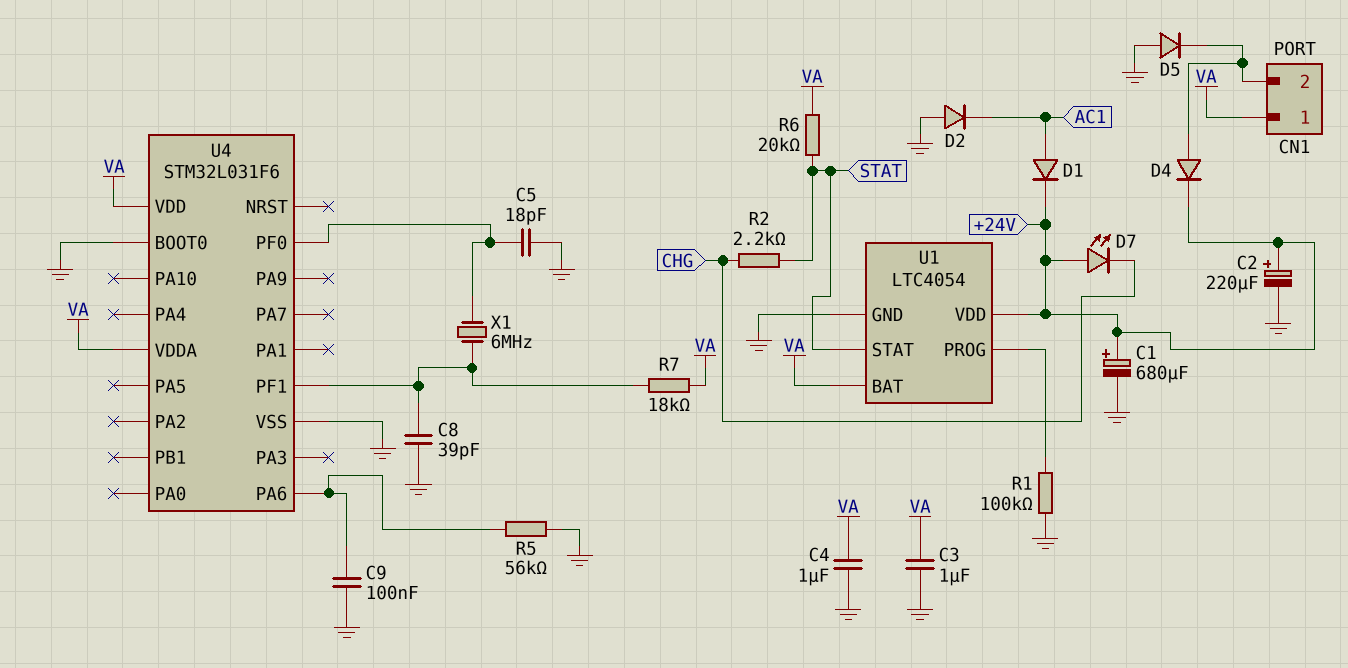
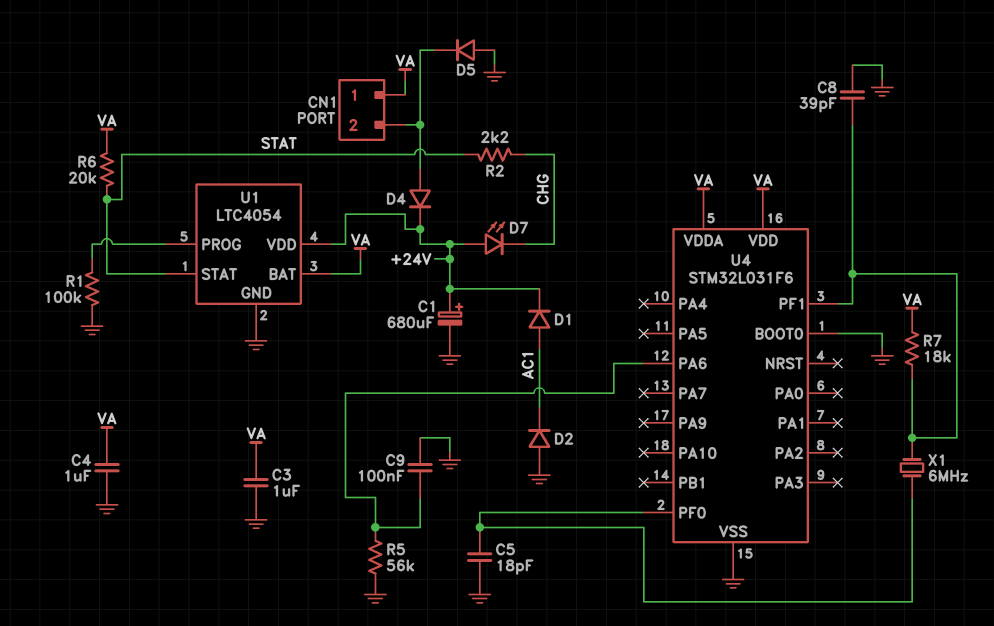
C2: 220uF (plus +24V, minus GND) -> none

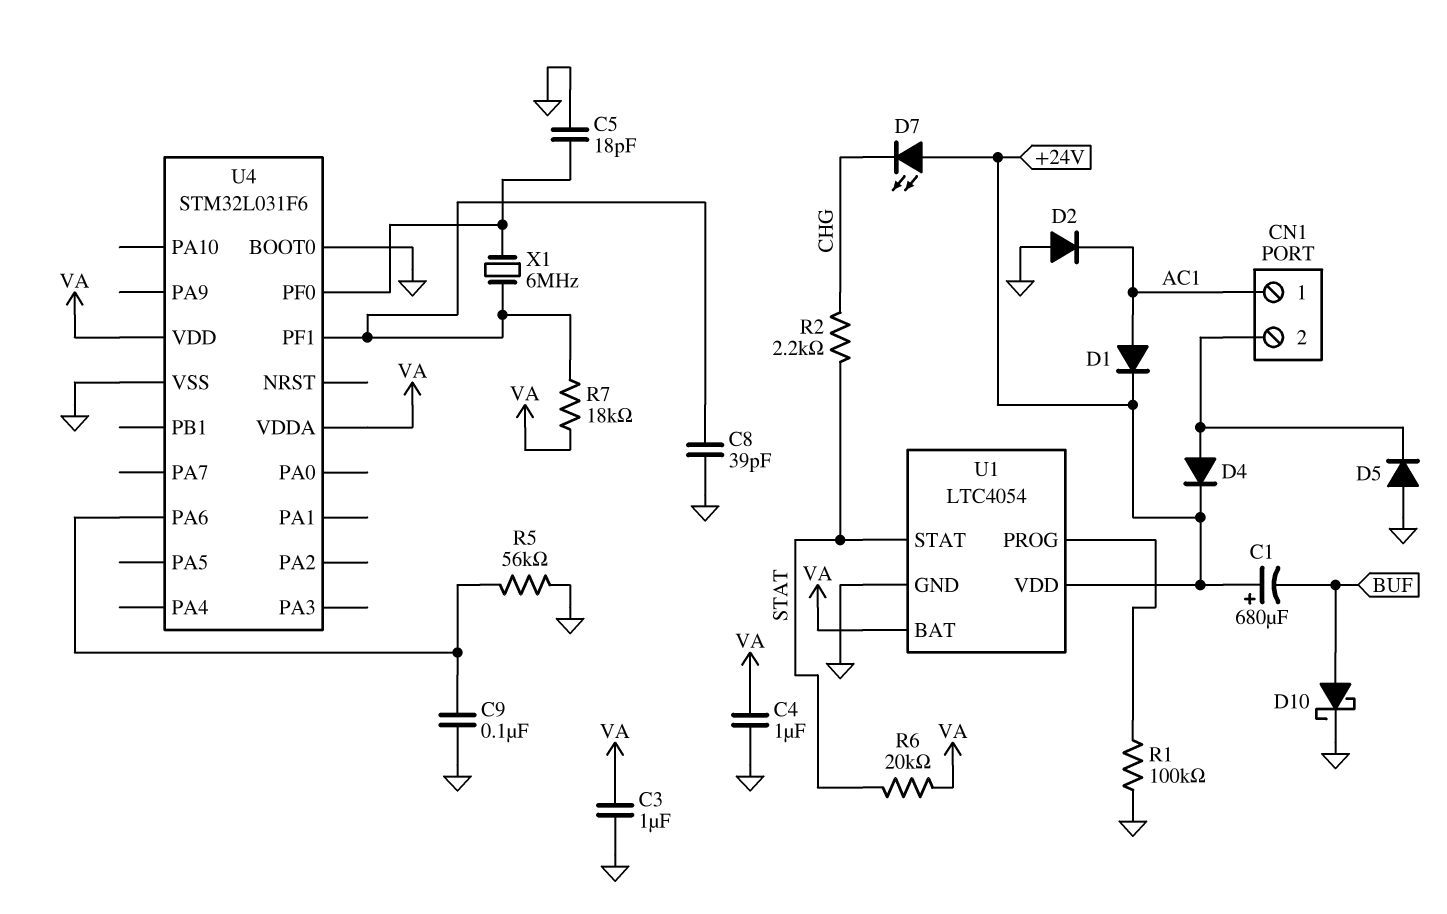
C1: 680uF (plus +24V, minus GND) -> 680uF (plus +24V, minus BUF)
CN1 pin 1: VA -> AC1
D10: none -> schottky (A BUF, K GND)

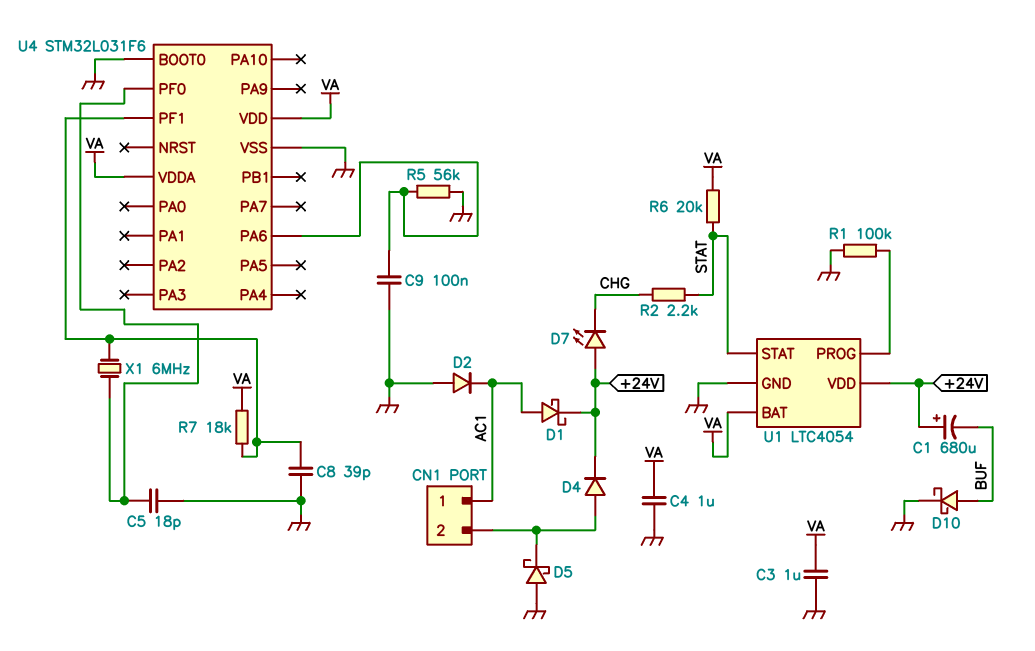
D1: diode (A AC1, K +24V) -> schottky (A AC1, K +24V)
D5: diode (A GND, K CN1/2) -> schottky (A GND, K CN1/2)

